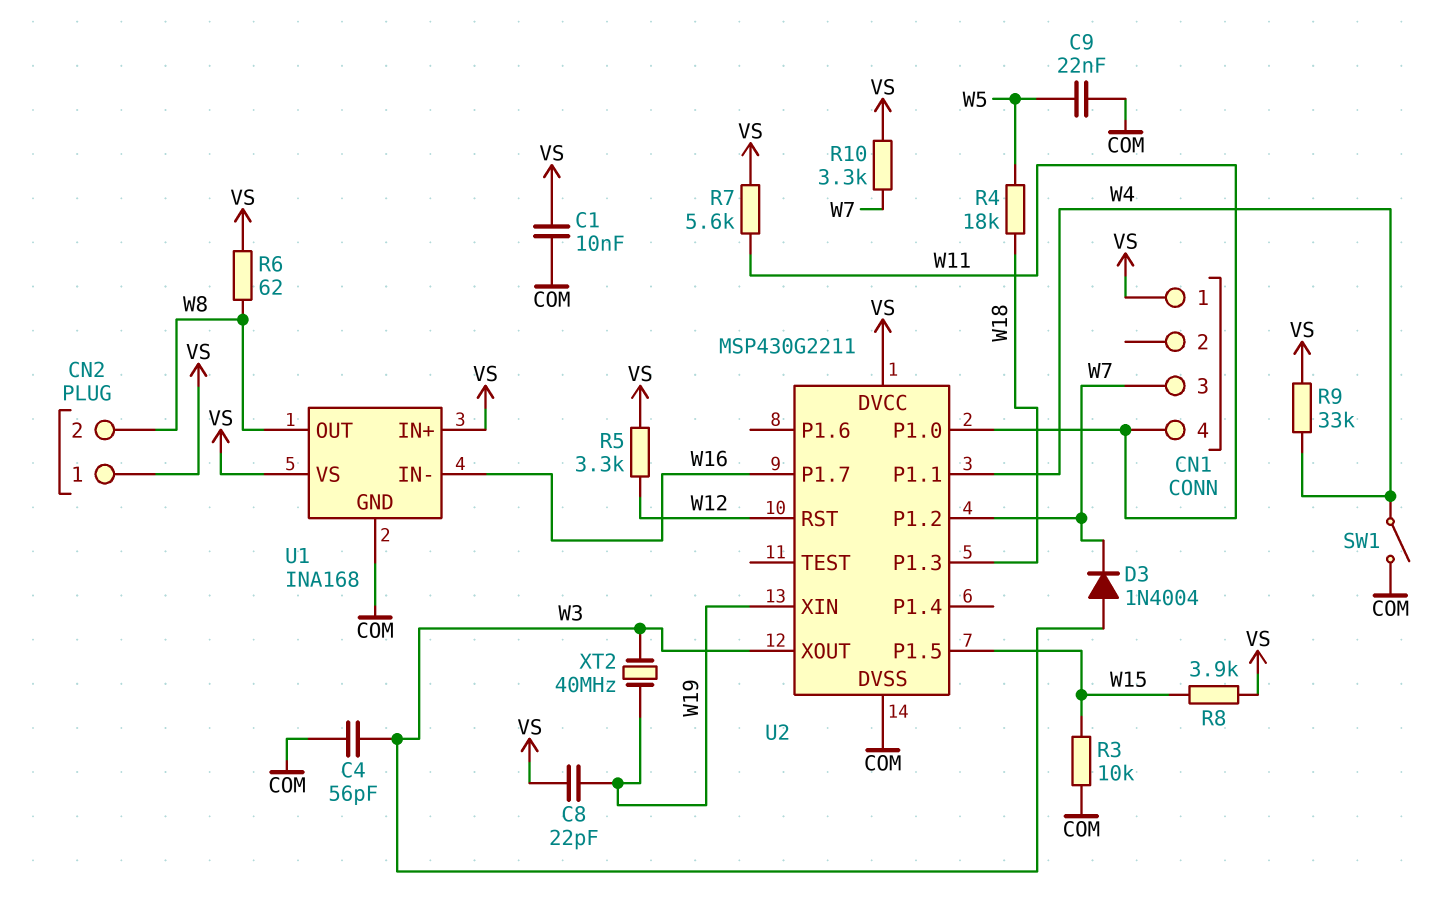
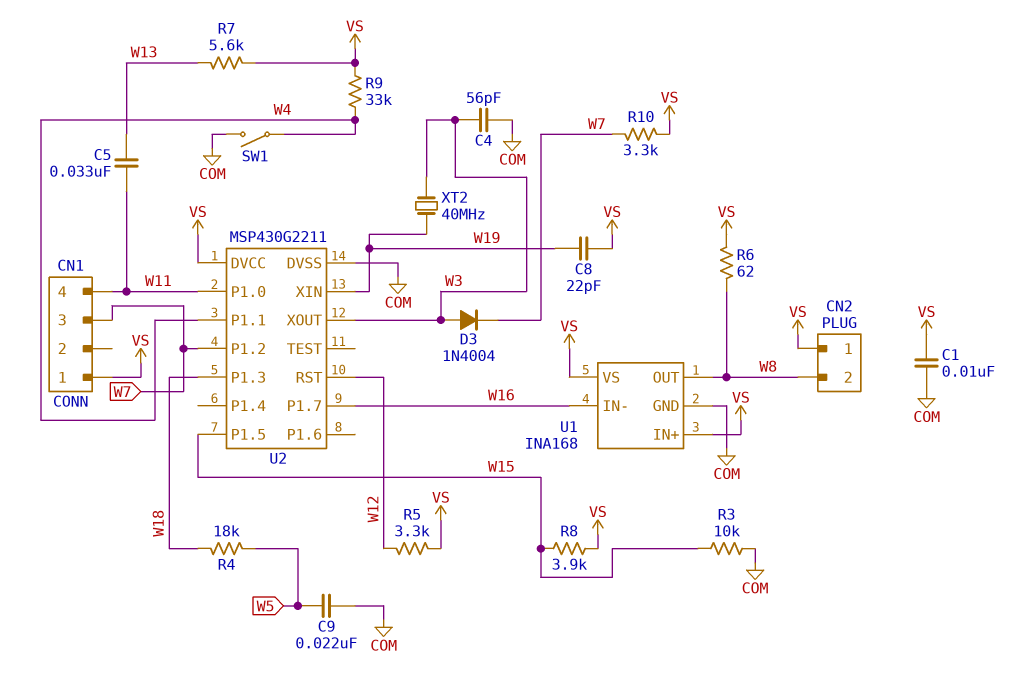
C5: none -> 33nF (W11, W13)
R7: 5.6k (VS, W11) -> 5.6k (VS, W13)

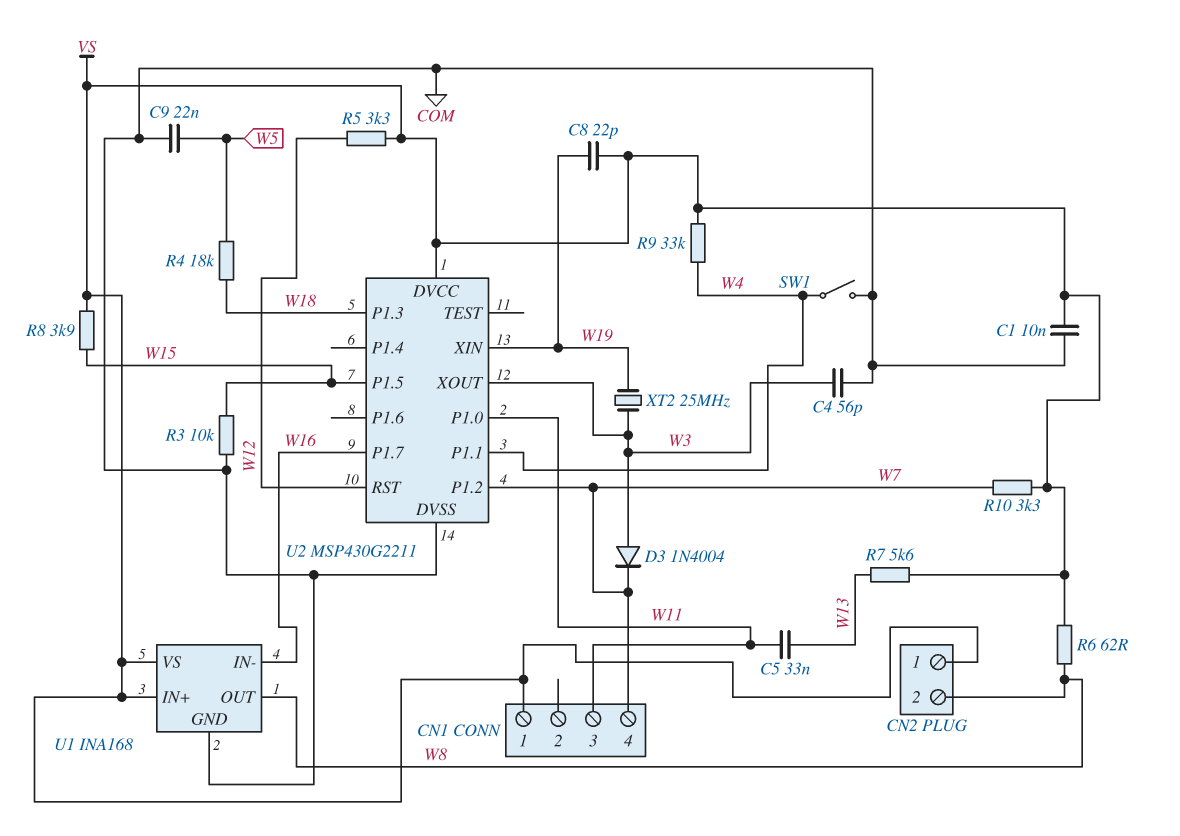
CN1 pin 3: W7 -> W11
CN1 pin 4: W11 -> W7
XT2: 40MHz (W3, W19) -> 25MHz (W3, W19)

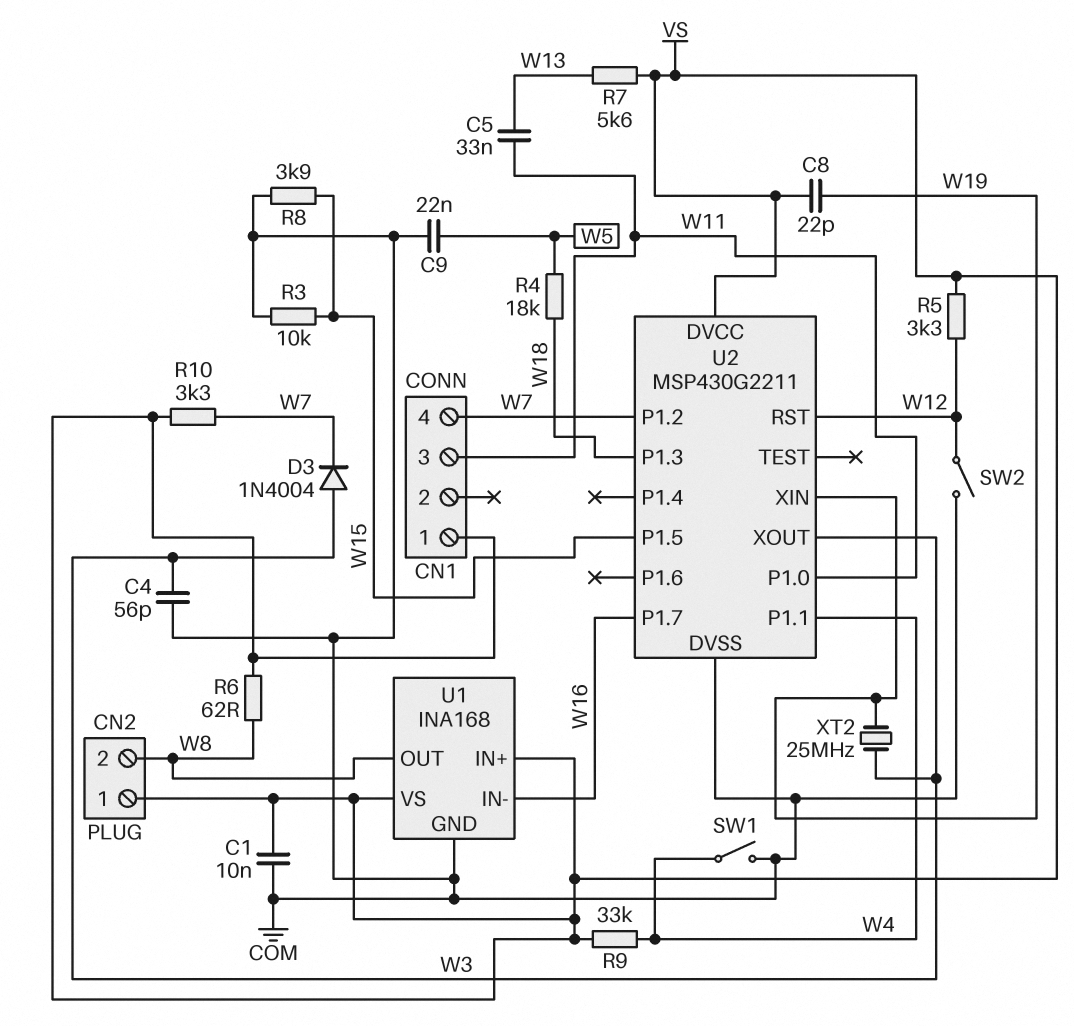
R8: 3.9k (VS, W15) -> 3.9k (COM, W15)
SW2: none -> switch (COM, W12)

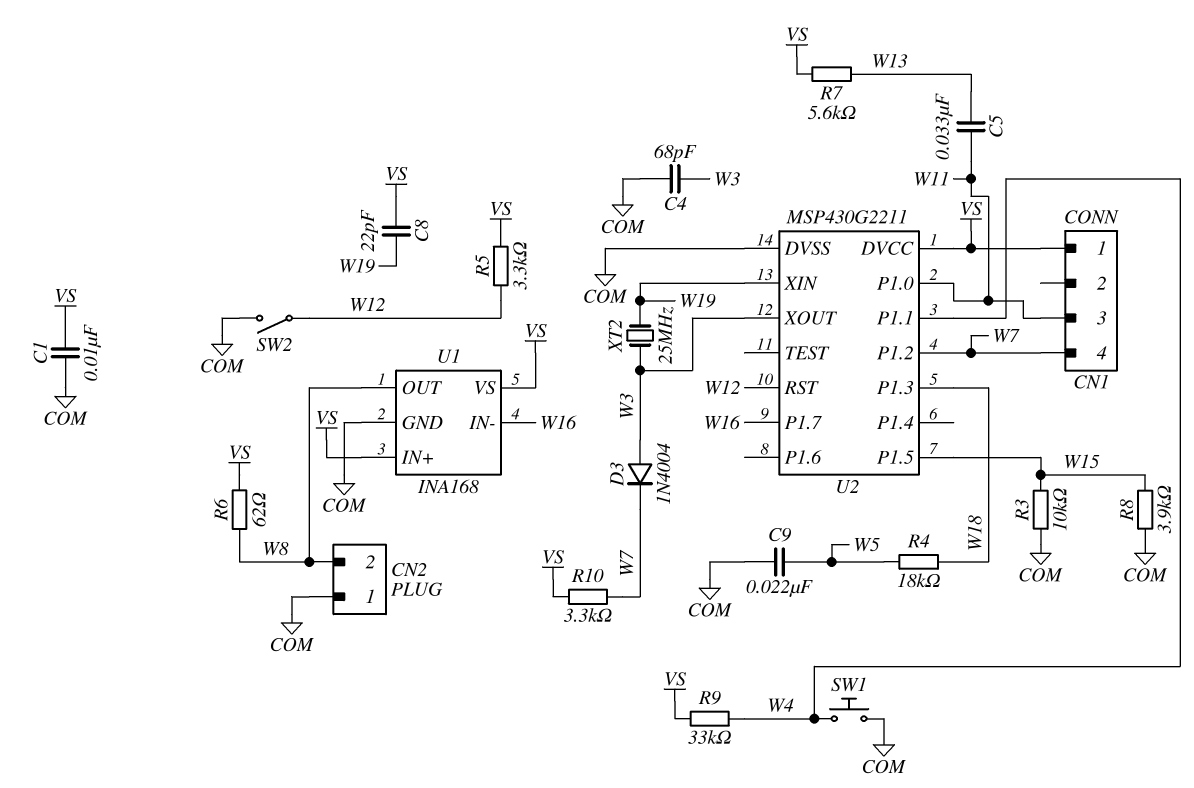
C4: 56pF (COM, W3) -> 68pF (COM, W3)
CN2 pin 1: VS -> COM
SW1: switch (COM, W4) -> button (COM, W4)

